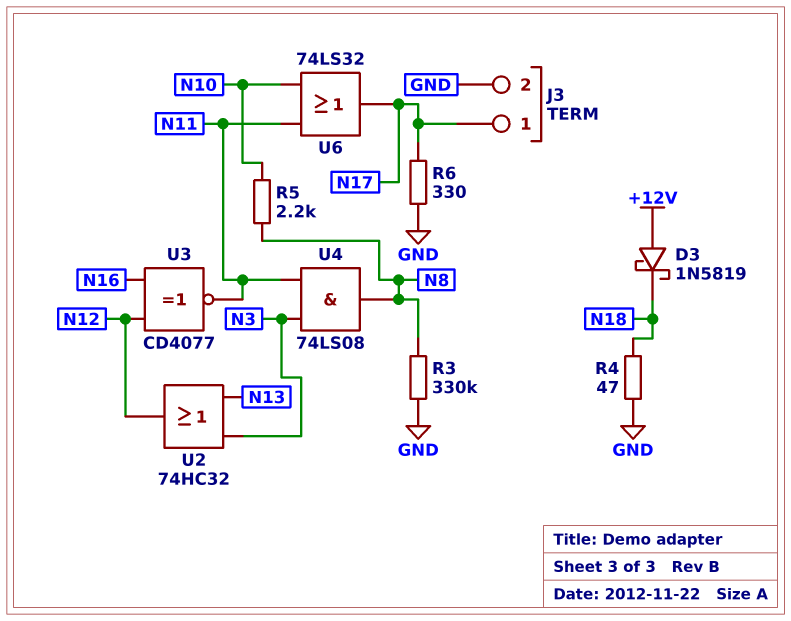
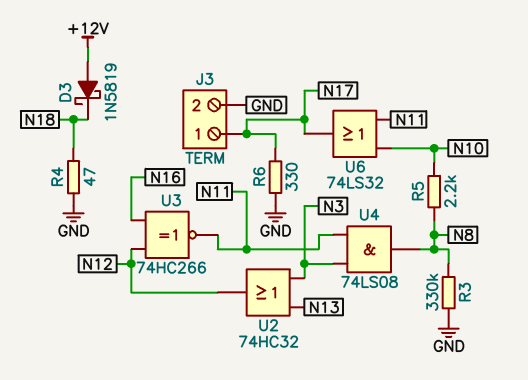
U3: XNOR CD4077 (in N12, in N16, out N11) -> XNOR 74HC266 (in N12, in N16, out N11)

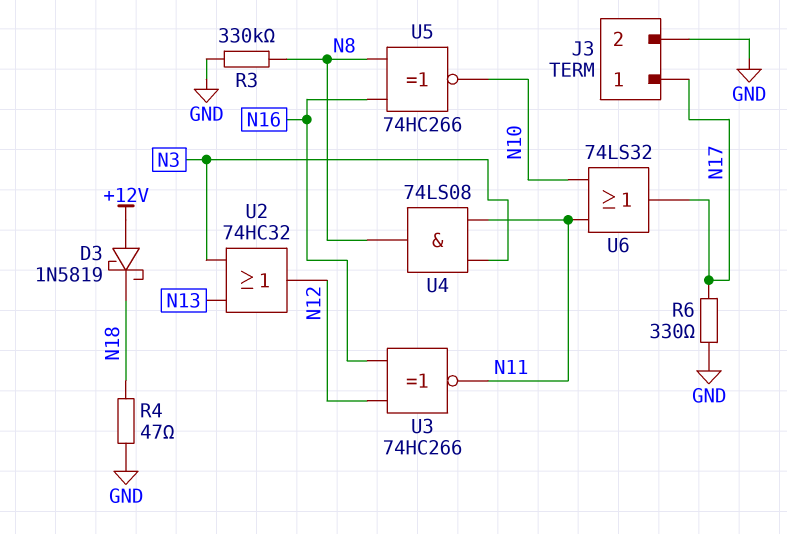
R5: 2.2k (N8, N10) -> none
U5: none -> XNOR 74HC266 (in N8, in N16, out N10)

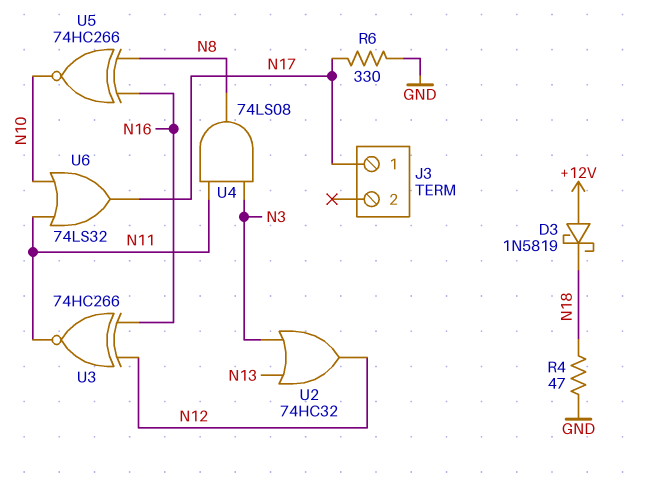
J3 pin 2: GND -> none
R3: 330k (GND, N8) -> none

